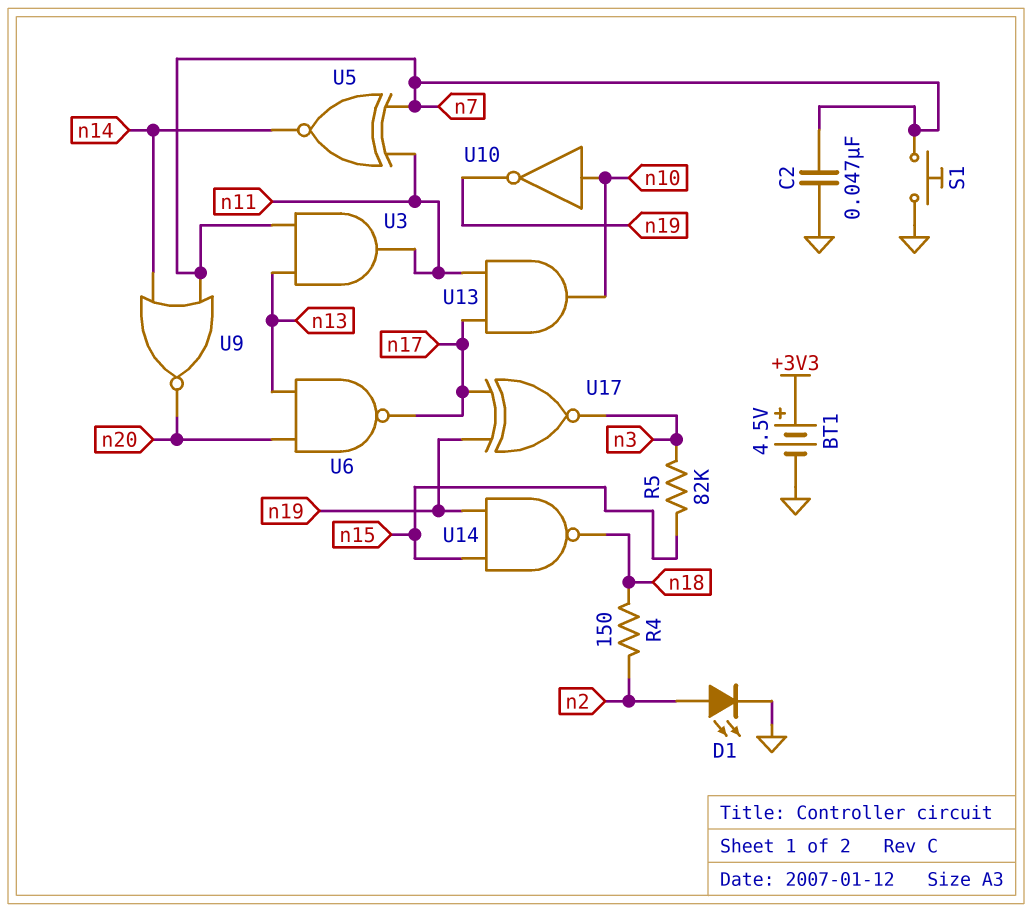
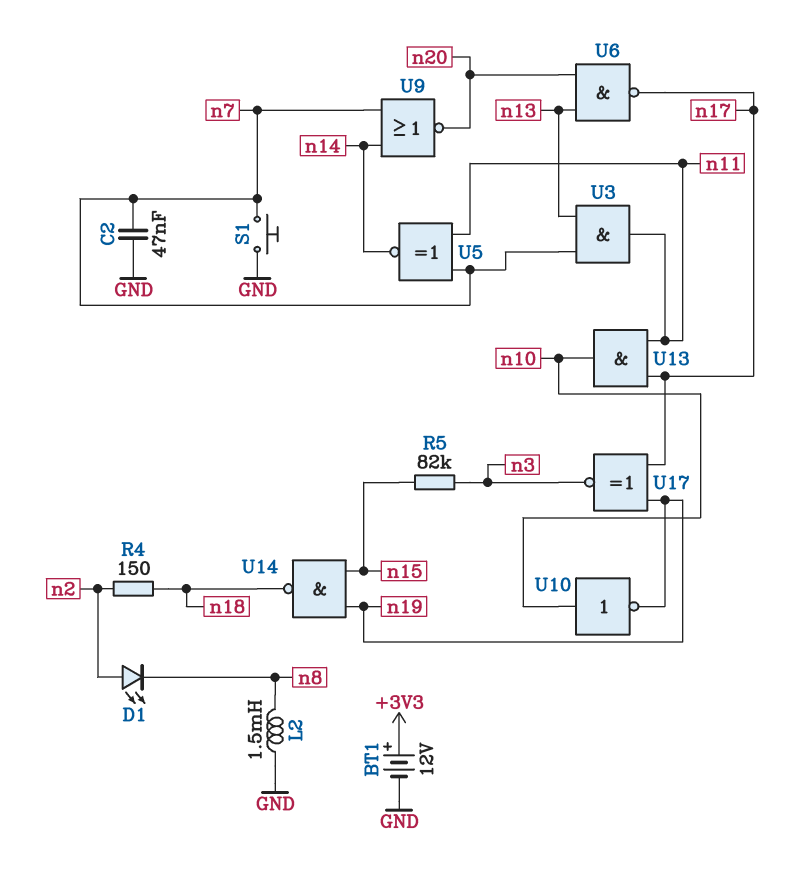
BT1: 4.5V (plus +3V3, minus GND) -> 12V (plus +3V3, minus GND)
D1: LED (A n2, K GND) -> LED (A n2, K n8)
L2: none -> 1.5mH (GND, n8)

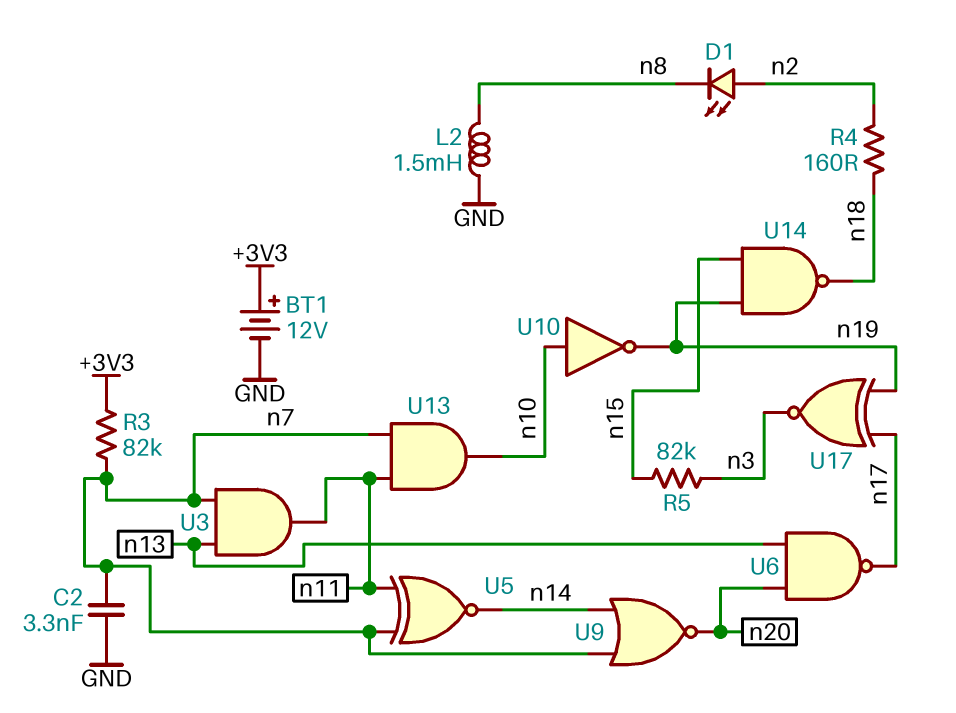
C2: 47nF (GND, n7) -> 3.3nF (GND, n7)
R3: none -> 82k (+3V3, n7)
R4: 150 (n2, n18) -> 160 (n2, n18)
S1: button (GND, n7) -> none
U13: AND (in n11, in n17, out n10) -> AND (in n7, in n11, out n10)

